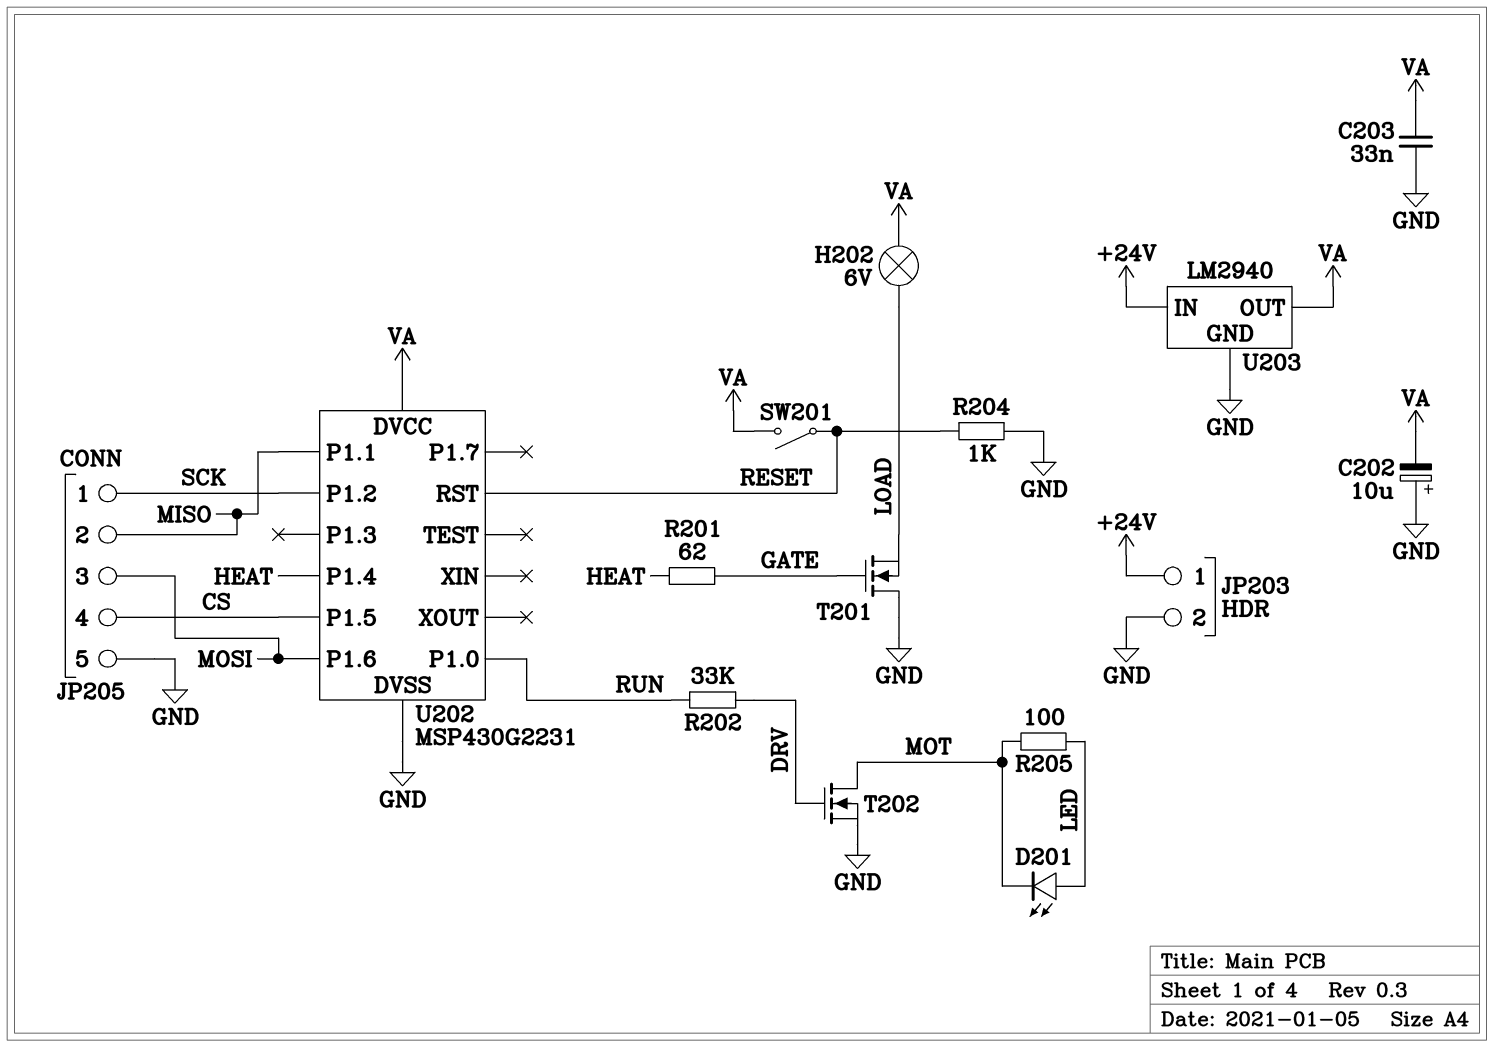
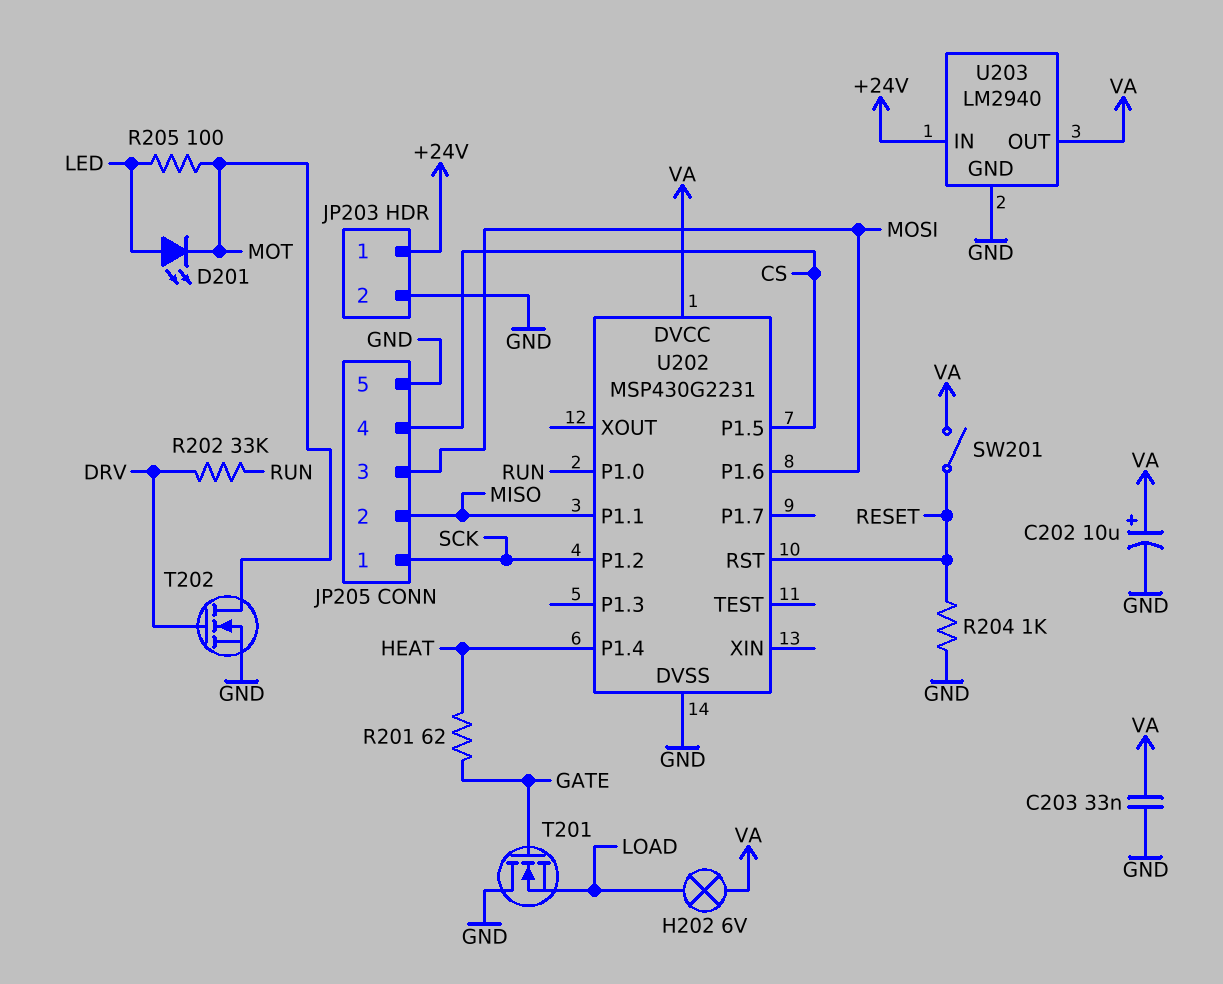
C202: 10uF (plus GND, minus VA) -> 10uF (plus VA, minus GND)

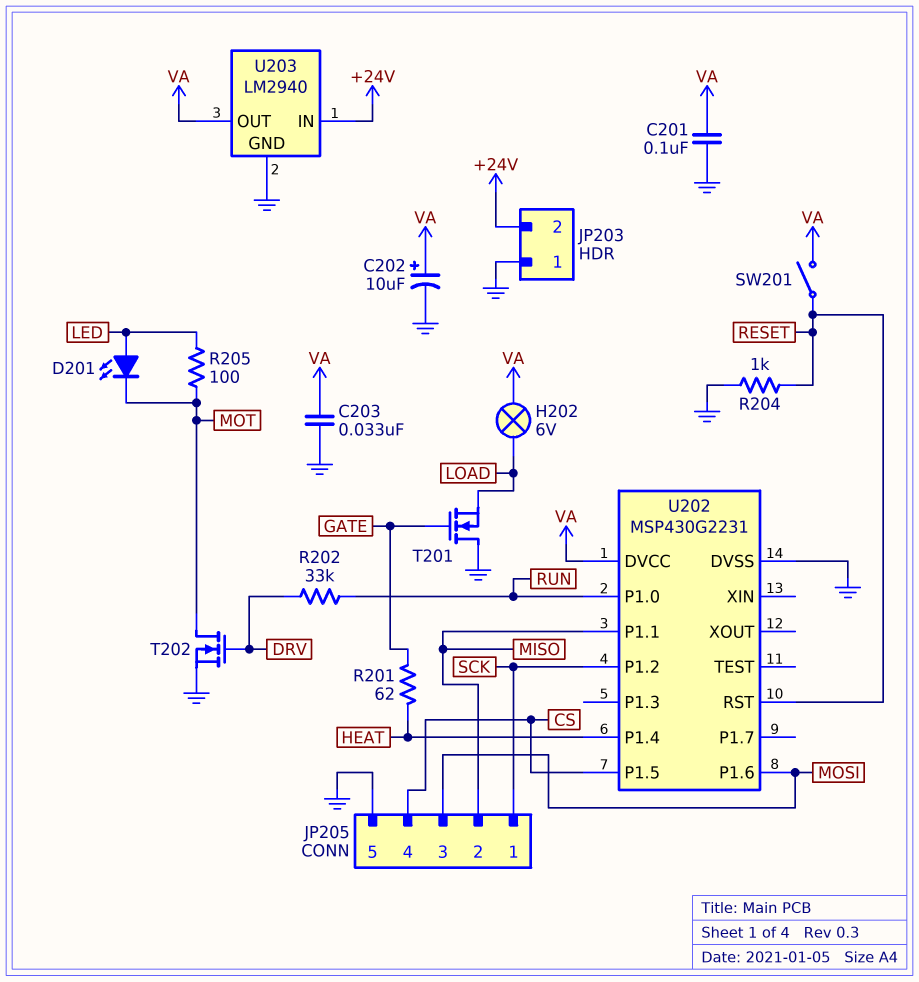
C201: none -> 100nF (GND, VA)
JP203 pin 1: +24V -> GND
JP203 pin 2: GND -> +24V

